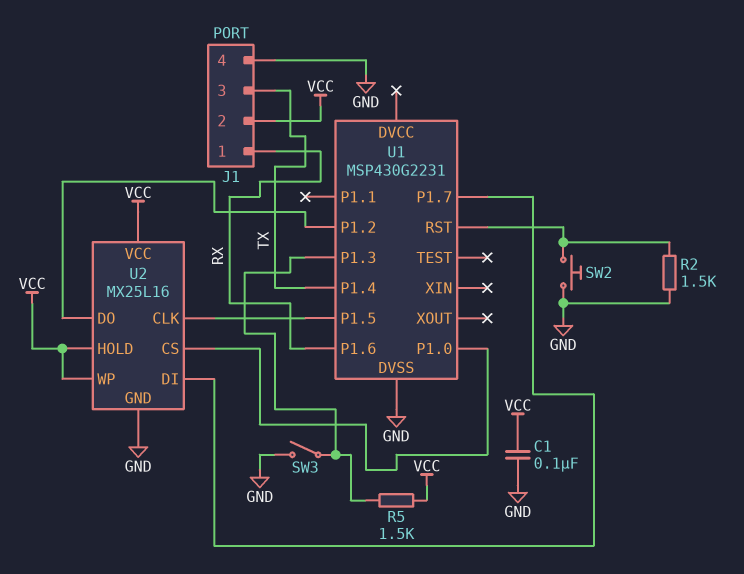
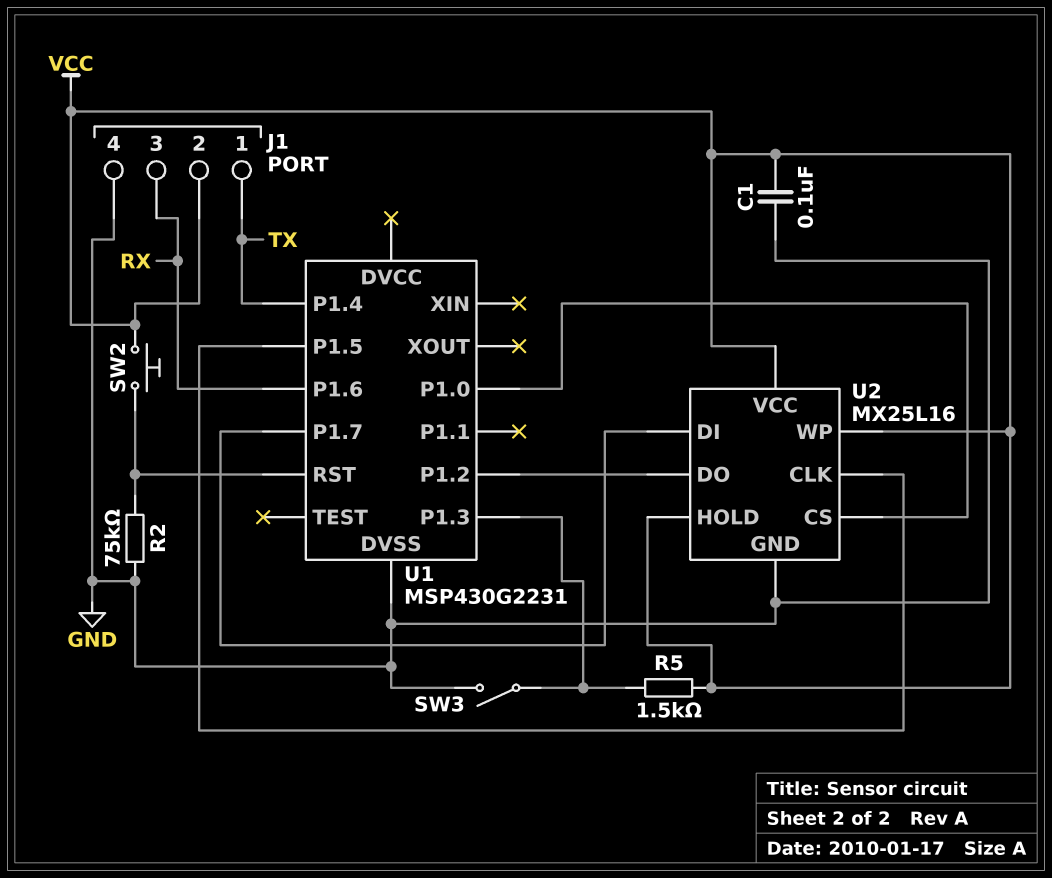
J1 pin 1: RX -> TX
J1 pin 3: TX -> RX
R2: 1.5k (GND, U1/RST) -> 75k (GND, U1/RST)
SW2: button (GND, U1/RST) -> button (U1/RST, VCC)

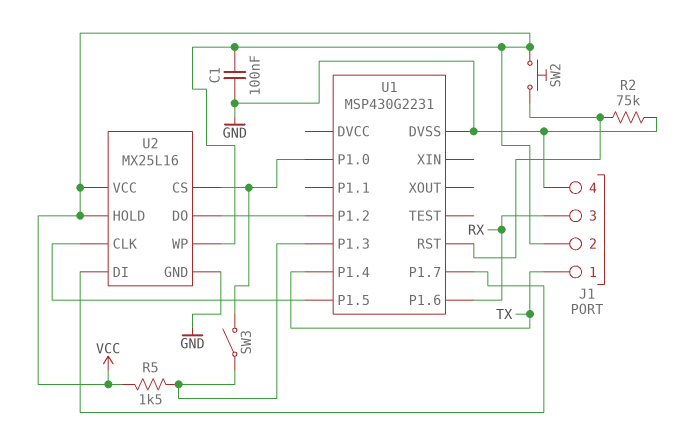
SW3: switch (GND, U1/P1.3) -> switch (U1/P1.0, U1/P1.3)

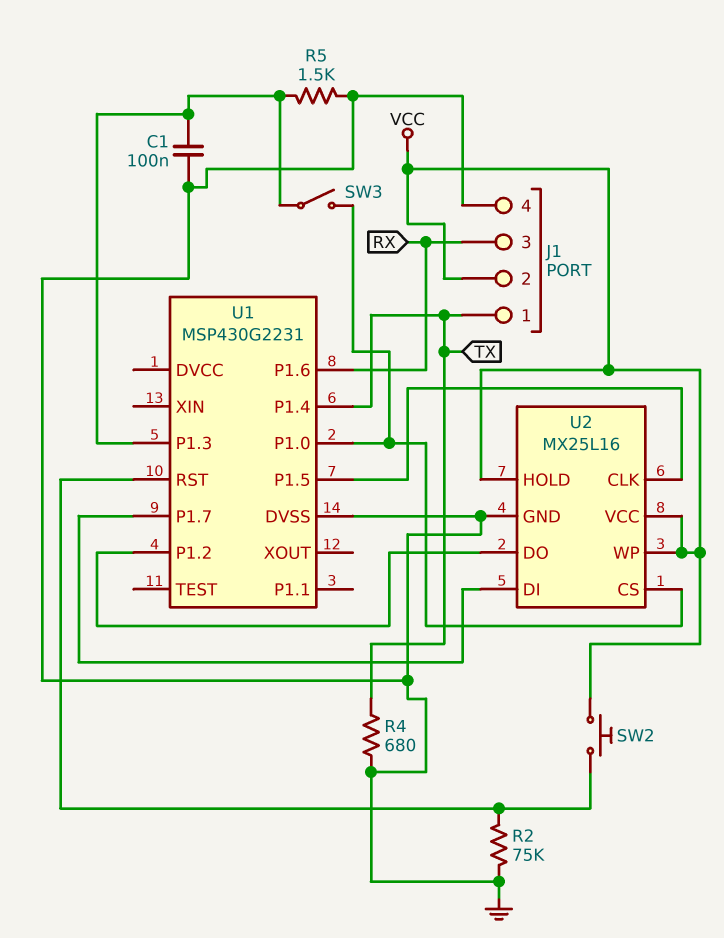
C1: 100nF (GND, VCC) -> 100nF (GND, U1/P1.3)
R4: none -> 680 (GND, TX)
R5: 1.5k (U1/P1.3, VCC) -> 1.5k (GND, U1/P1.3)

